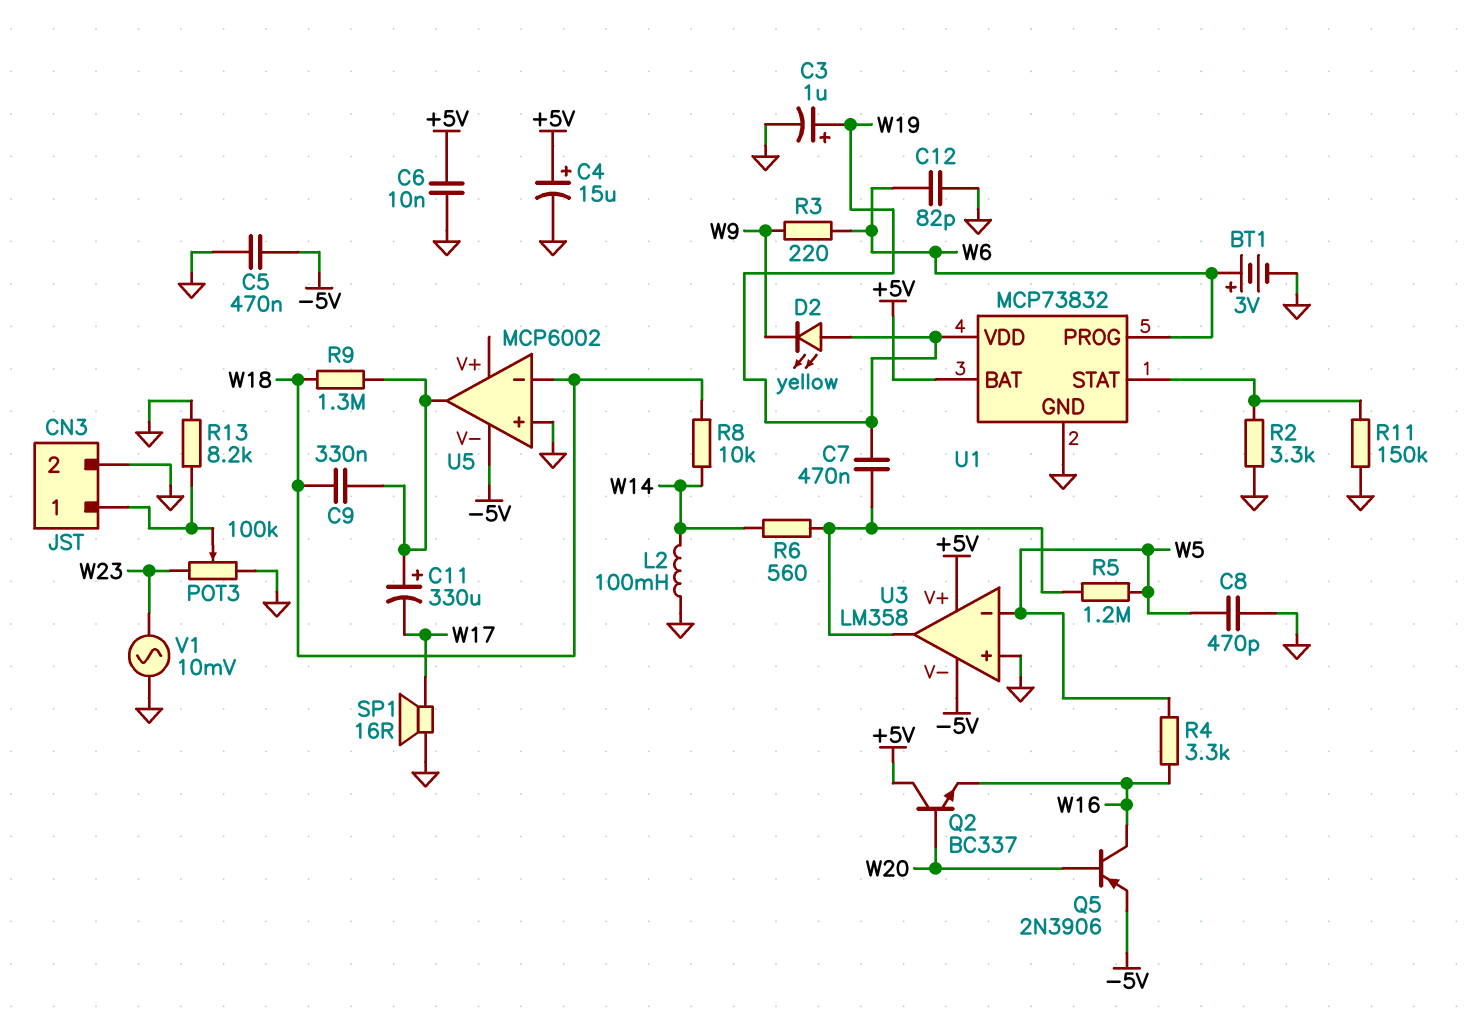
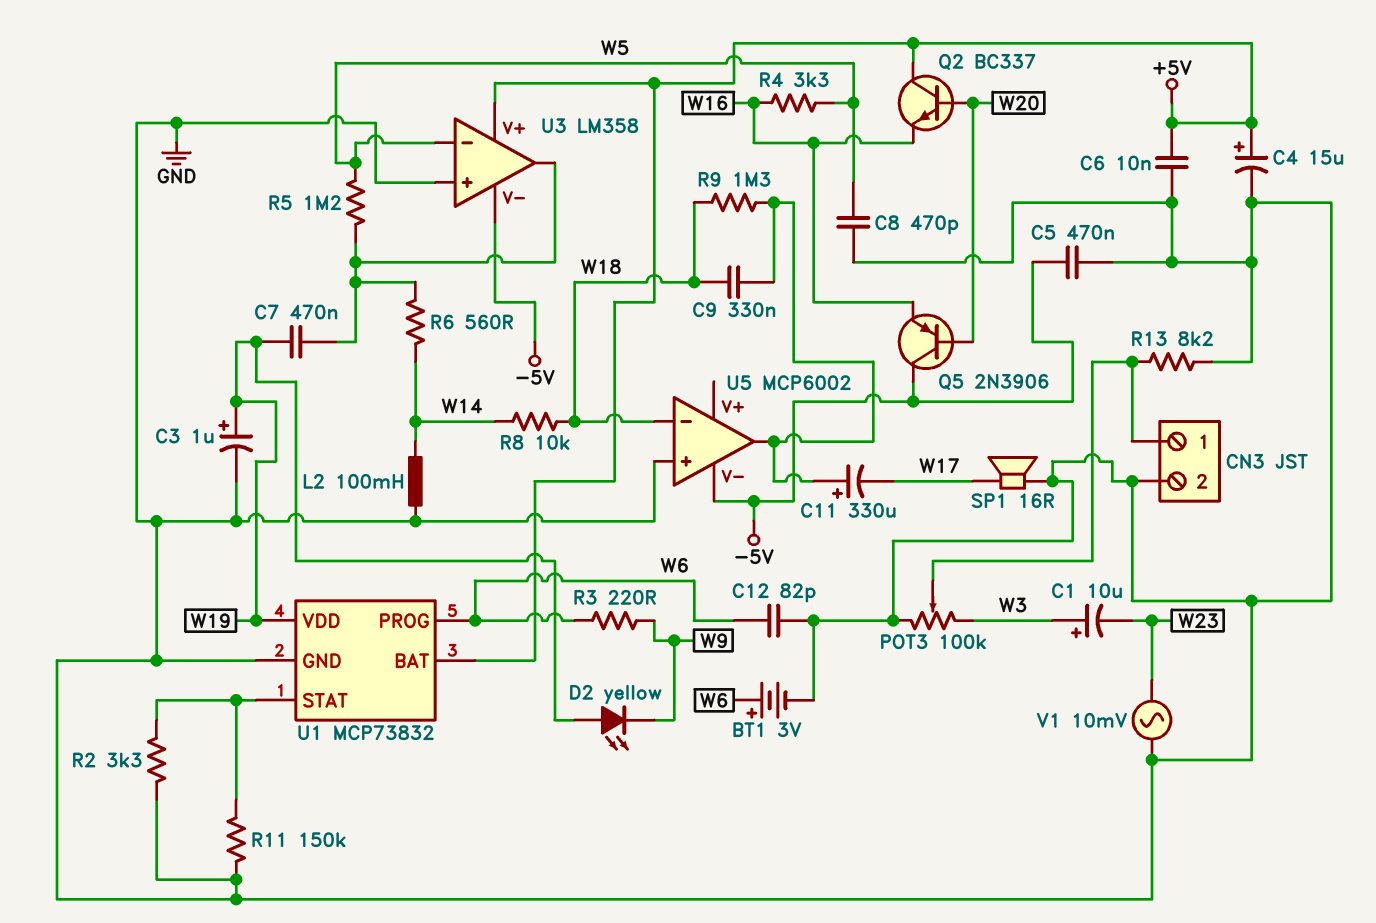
C1: none -> 10uF (plus W3, minus W23)
POT3: 100k (GND, W23, wiper CN3/1) -> 100k (GND, W3, wiper CN3/1)
Q5: PNP 2N3906 (B W20, C W16, E -5V) -> PNP 2N3906 (B W20, C -5V, E W16)

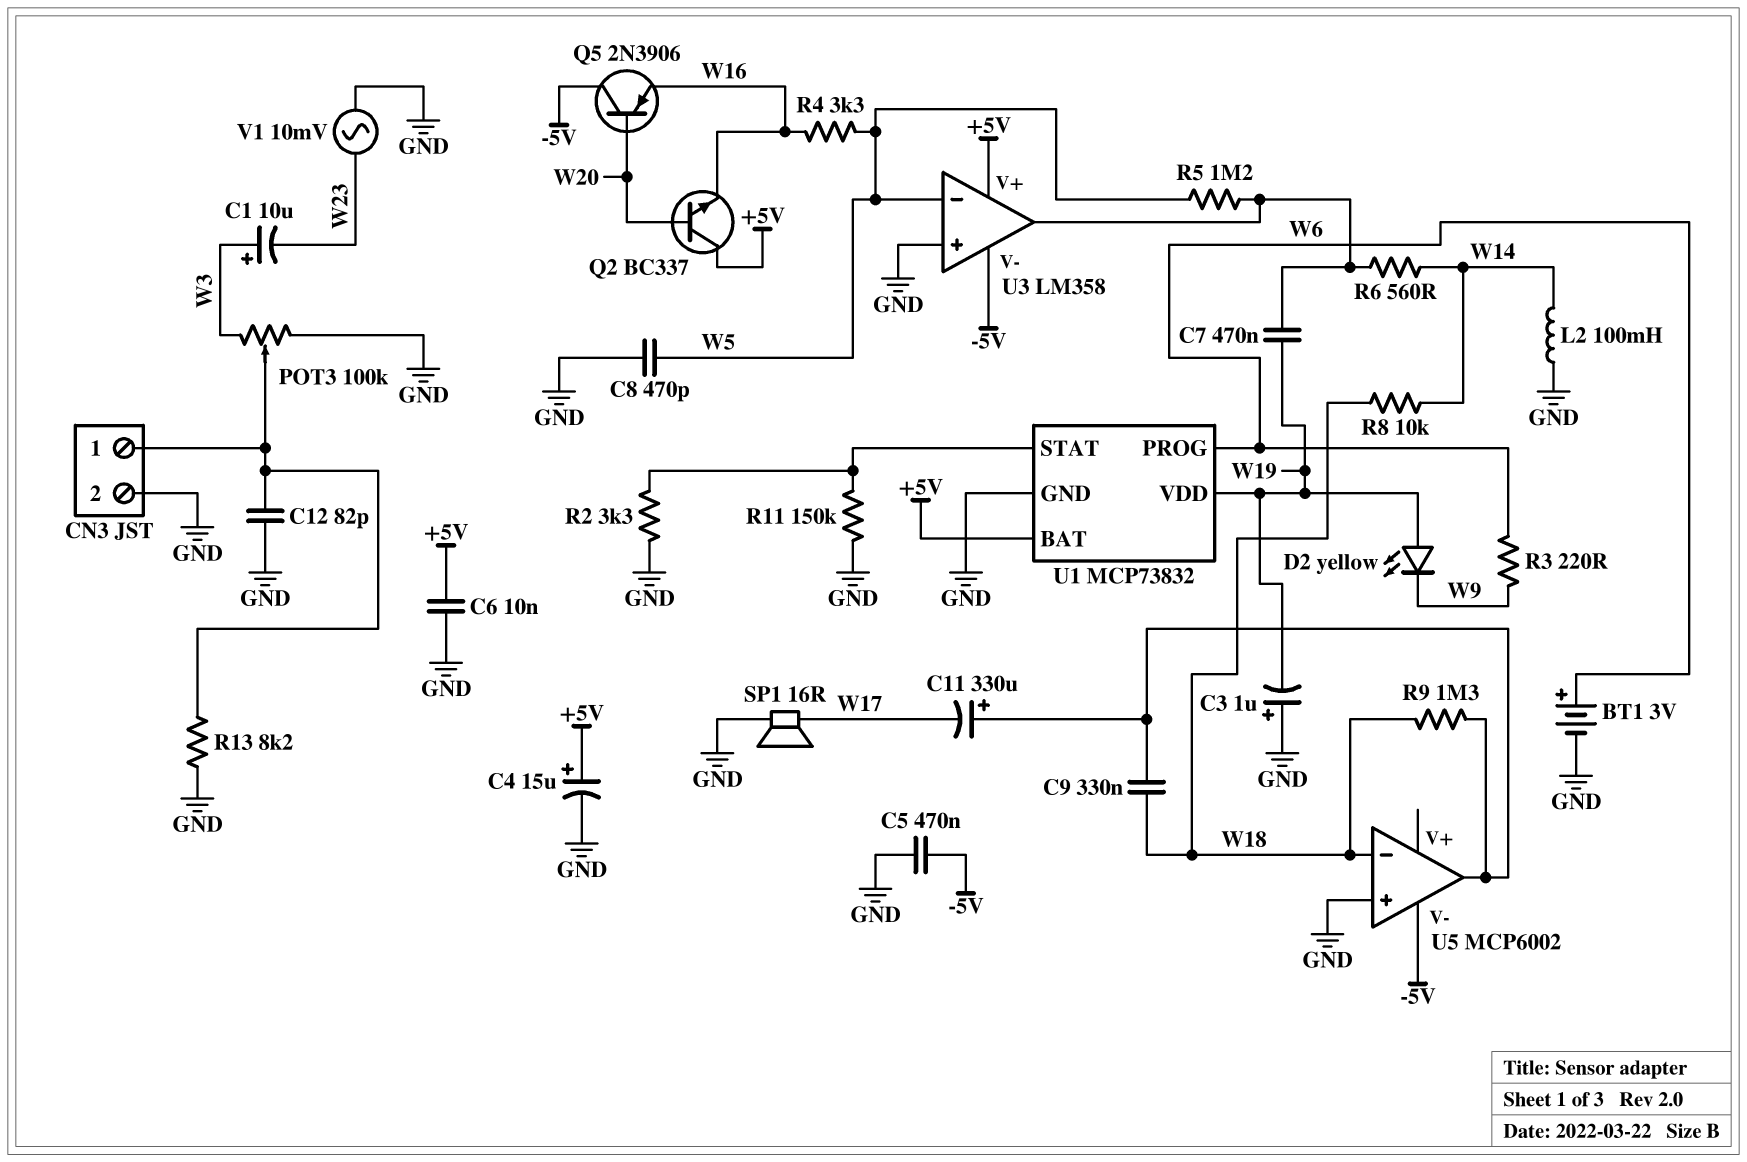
C3: 1uF (plus W19, minus GND) -> 1uF (plus GND, minus W19)
C12: 82pF (GND, W6) -> 82pF (CN3/1, GND)

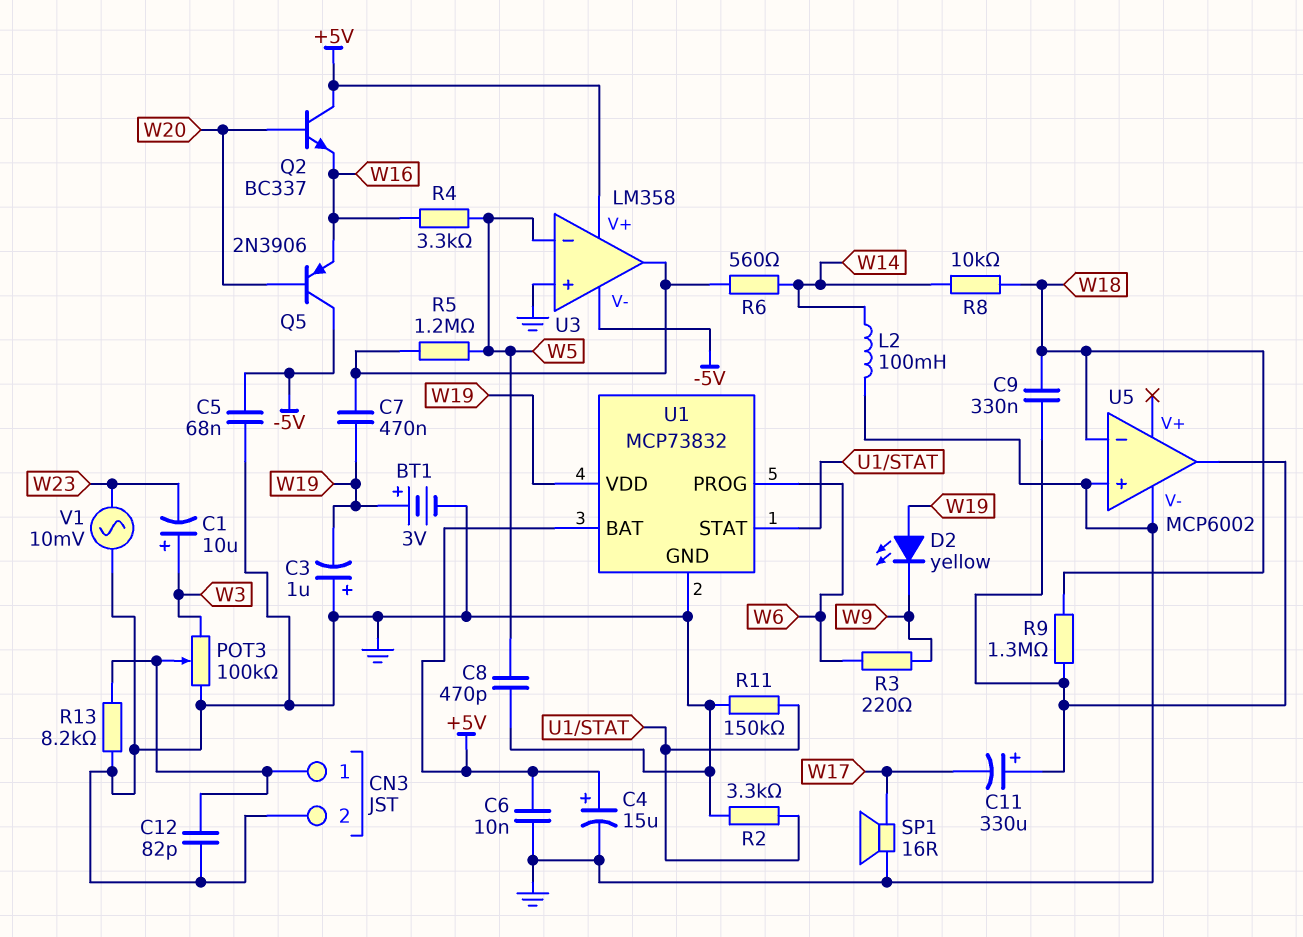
BT1: 3V (plus W6, minus GND) -> 3V (plus W19, minus GND)
C5: 470nF (-5V, GND) -> 68nF (-5V, GND)
U5 pin V-: -5V -> GND

